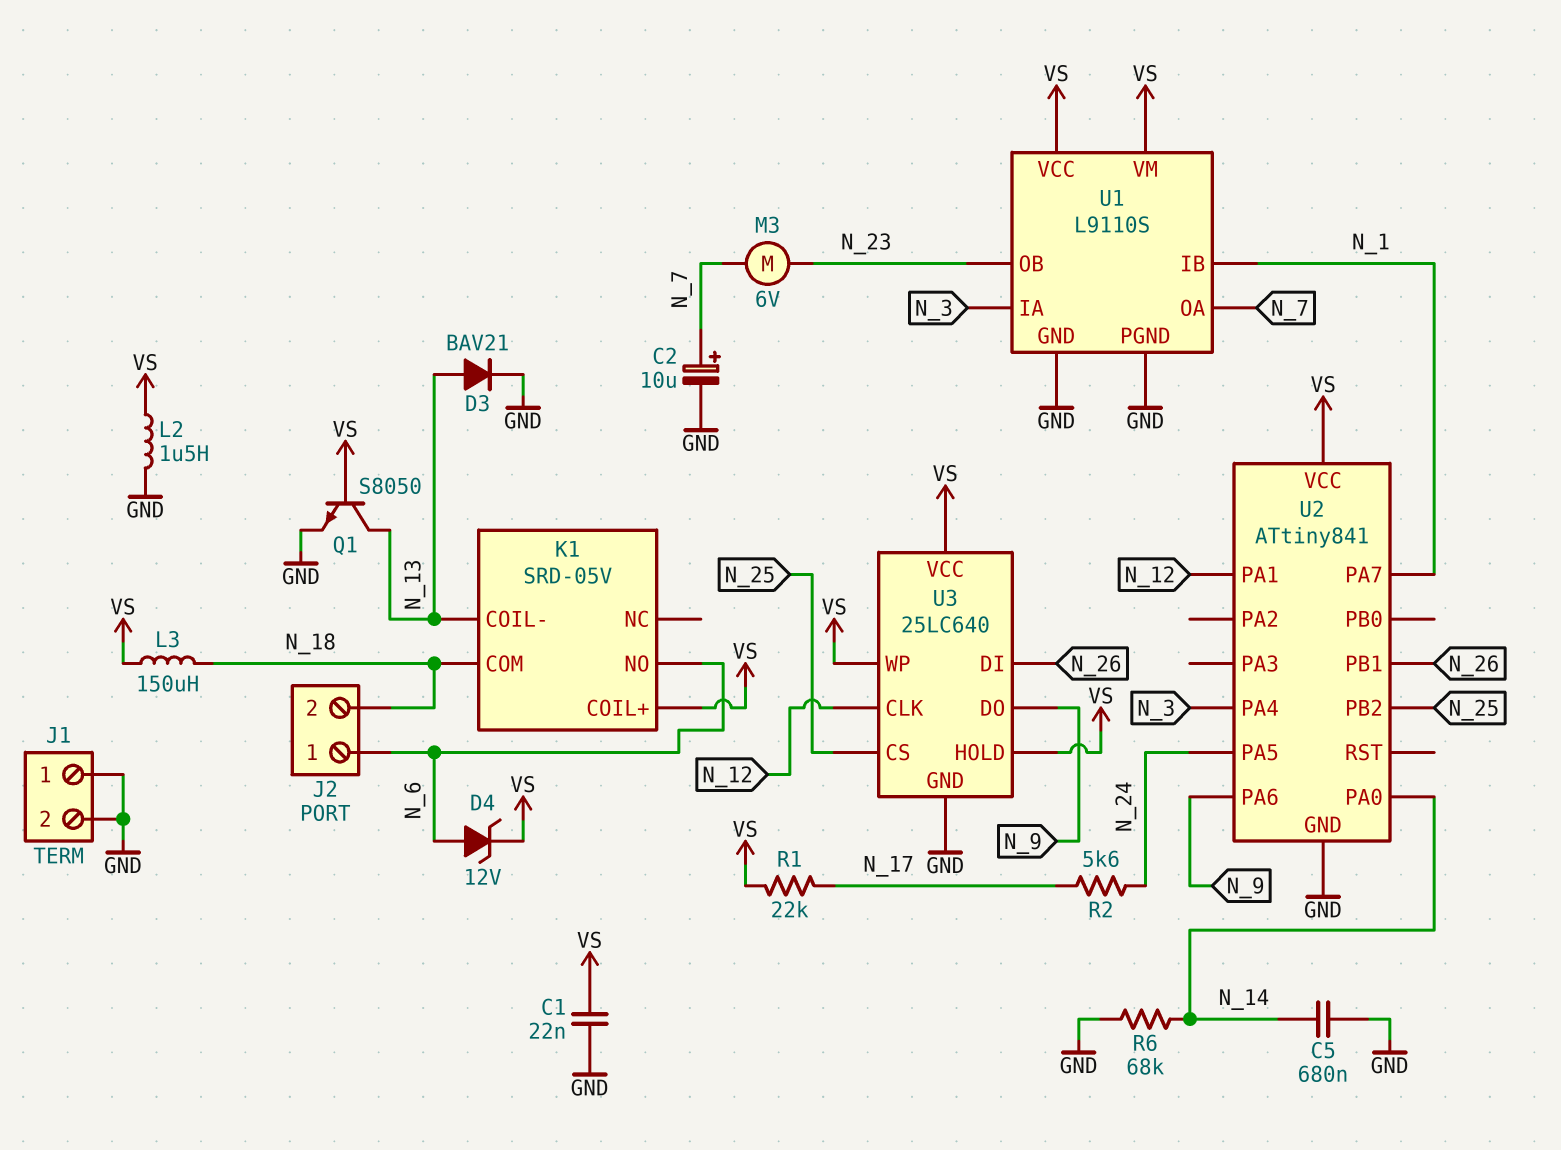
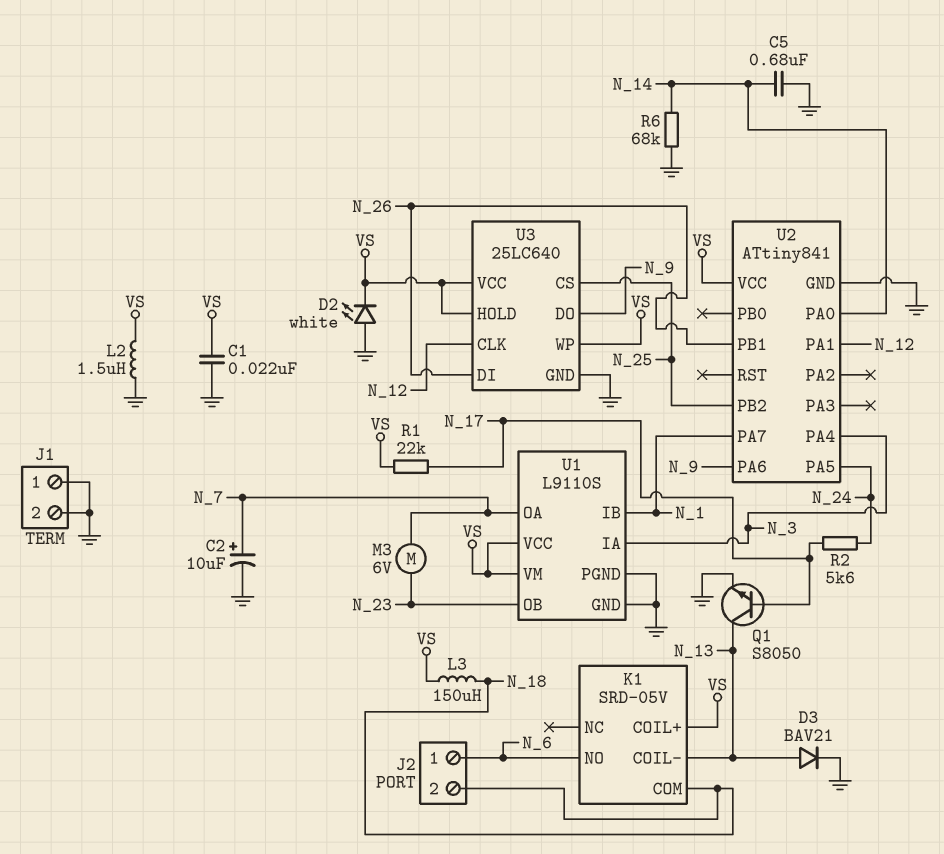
D2: none -> LED white (A GND, K VS)
D4: zener 12V (A N_6, K VS) -> none
Q1: NPN S8050 (B VS, C N_13, E GND) -> NPN S8050 (B N_17, C N_13, E GND)

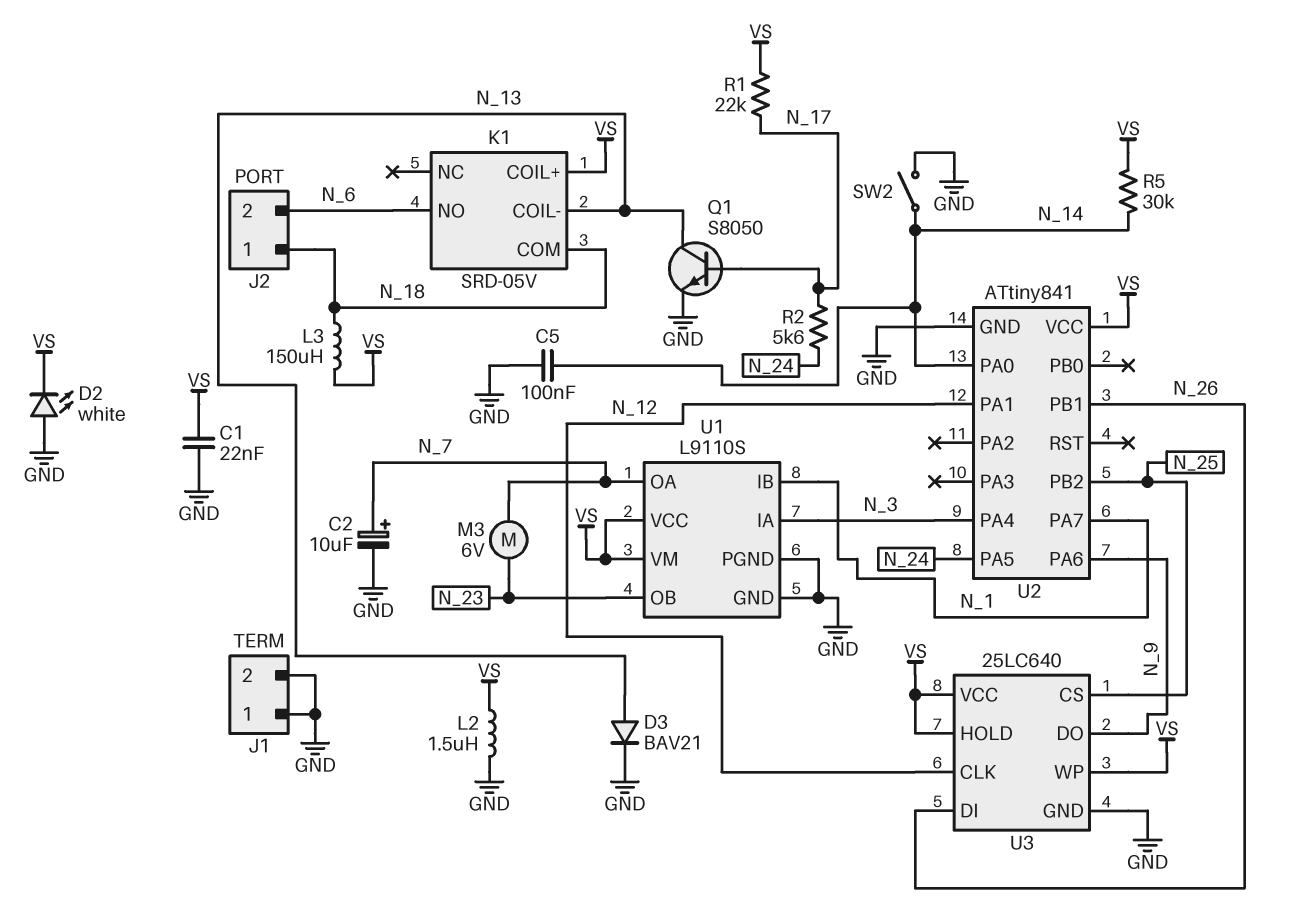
C5: 680nF (GND, N_14) -> 100nF (GND, N_14)
J2 pin 1: N_6 -> N_18
J2 pin 2: N_18 -> N_6
R5: none -> 30k (N_14, VS)
R6: 68k (GND, N_14) -> none
SW2: none -> switch (GND, N_14)

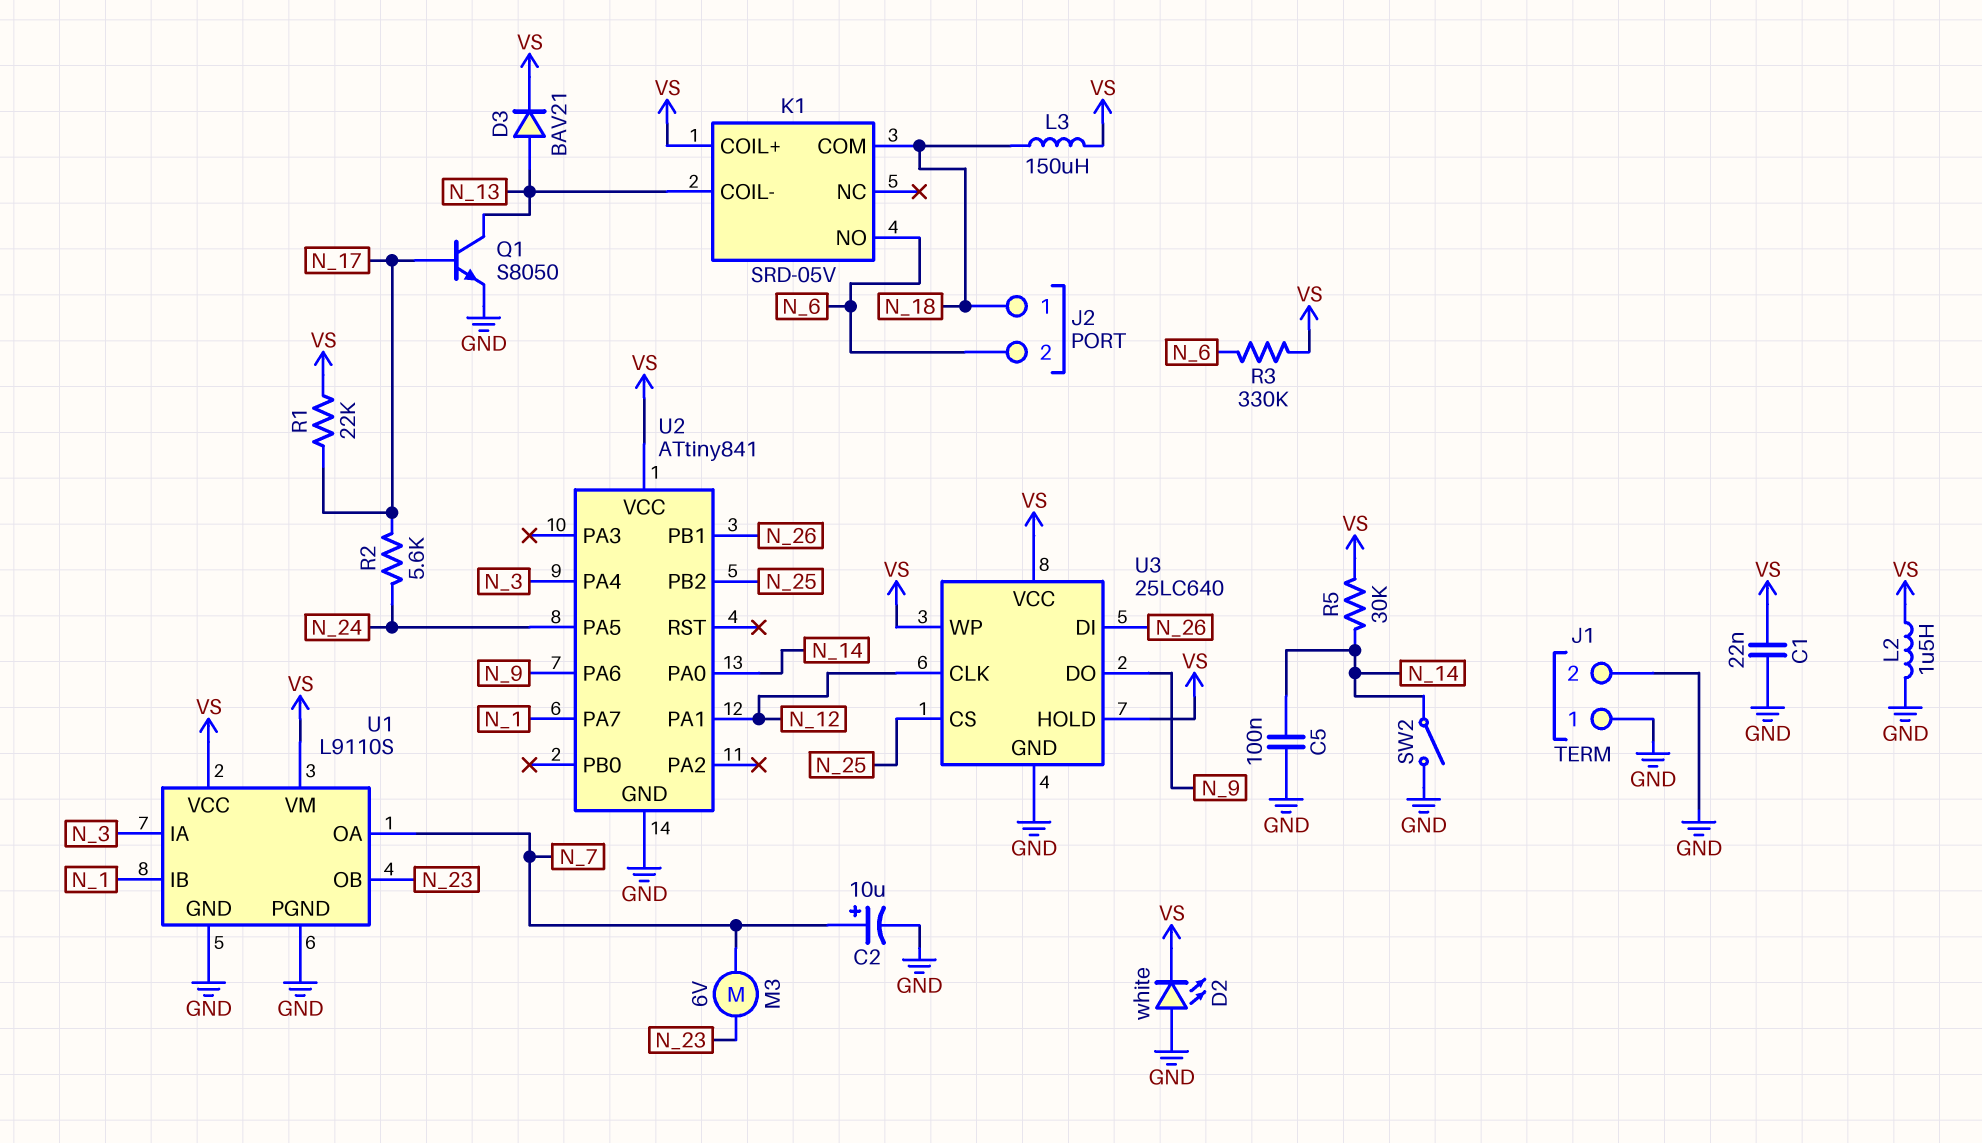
D3: diode BAV21 (A N_13, K GND) -> diode BAV21 (A N_13, K VS)
R3: none -> 330k (N_6, VS)

